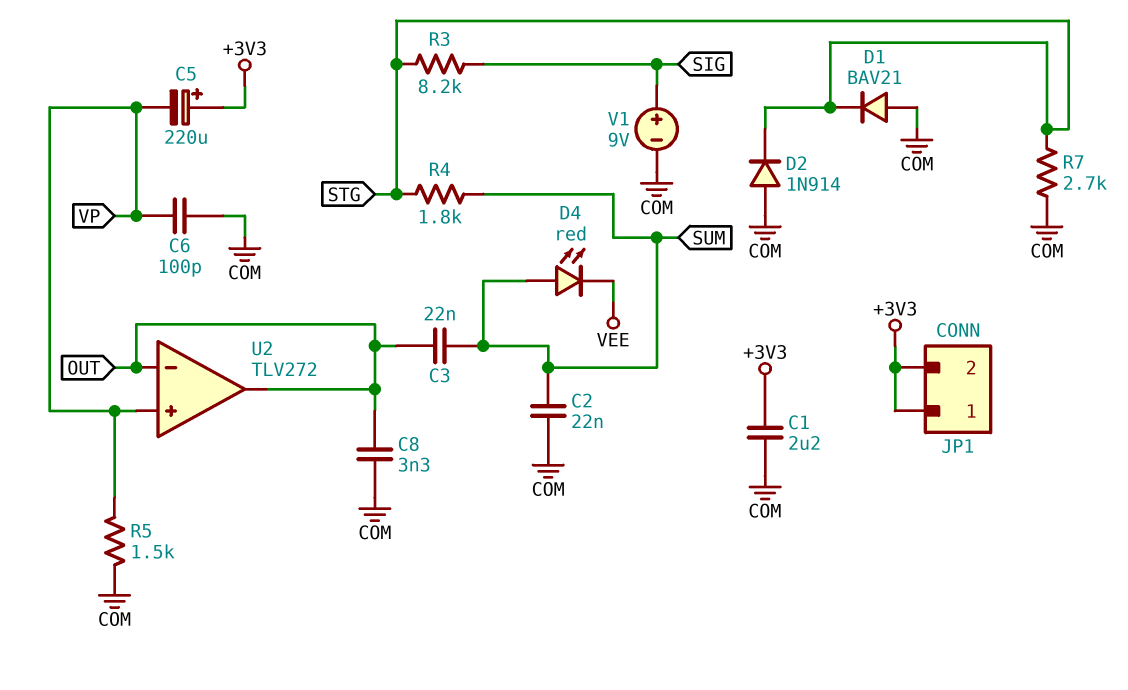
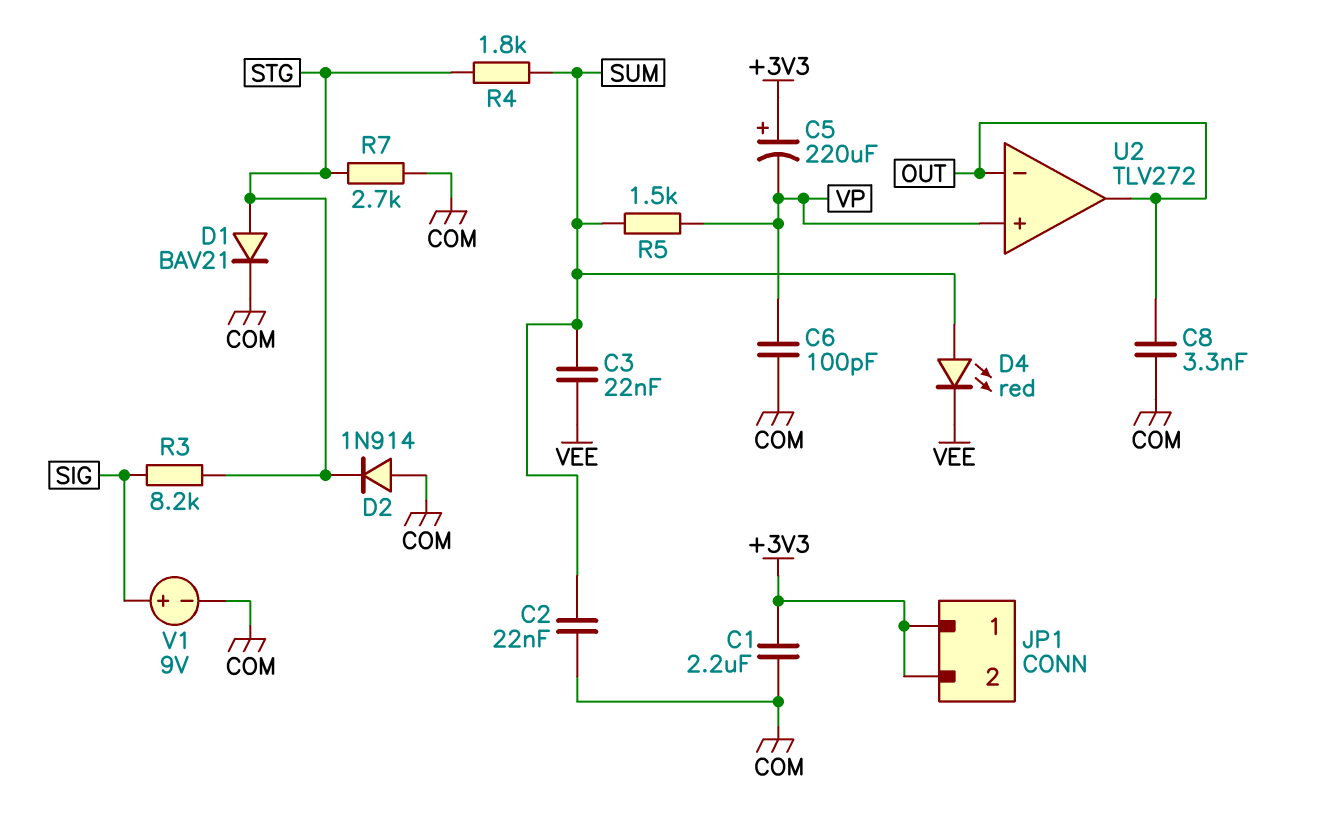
C3: 22nF (OUT, SUM) -> 22nF (SUM, VEE)
D1: diode BAV21 (A COM, K STG) -> diode BAV21 (A STG, K COM)
R5: 1.5k (COM, VP) -> 1.5k (SUM, VP)

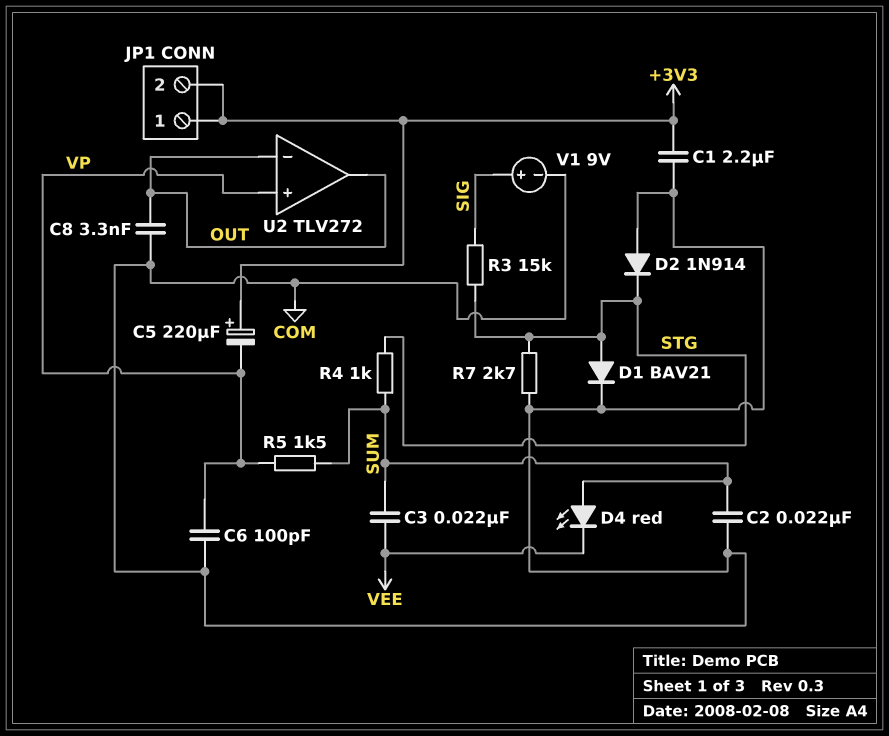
R3: 8.2k (SIG, STG) -> 15k (SIG, STG)
R4: 1.8k (STG, SUM) -> 1k (STG, SUM)

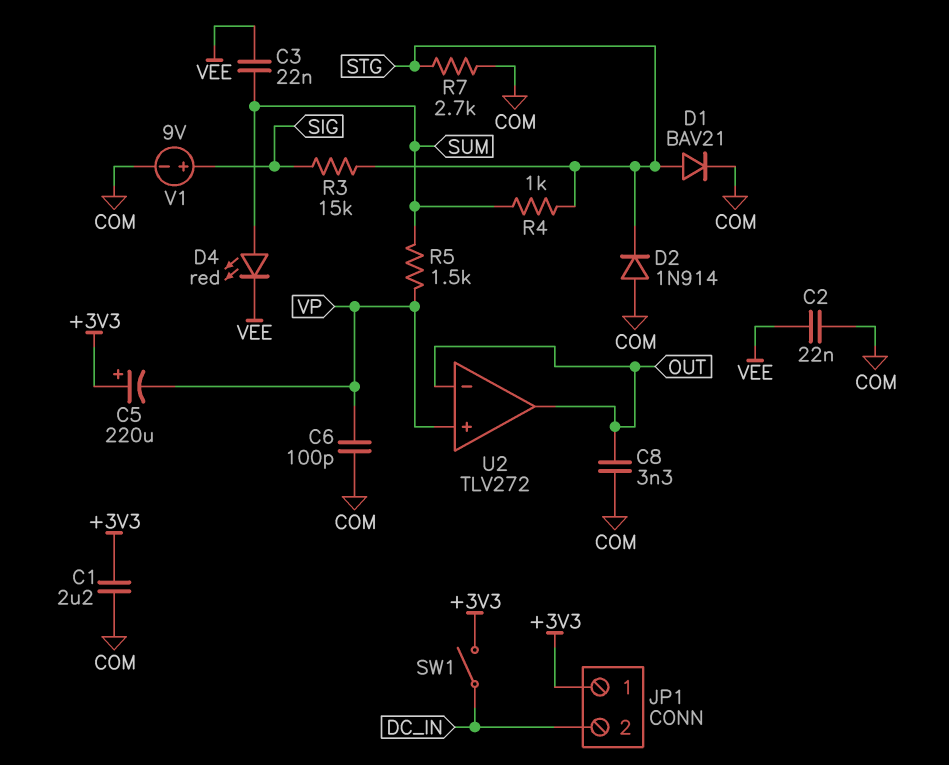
C2: 22nF (COM, SUM) -> 22nF (COM, VEE)
JP1 pin 2: +3V3 -> DC_IN
SW1: none -> switch (+3V3, DC_IN)

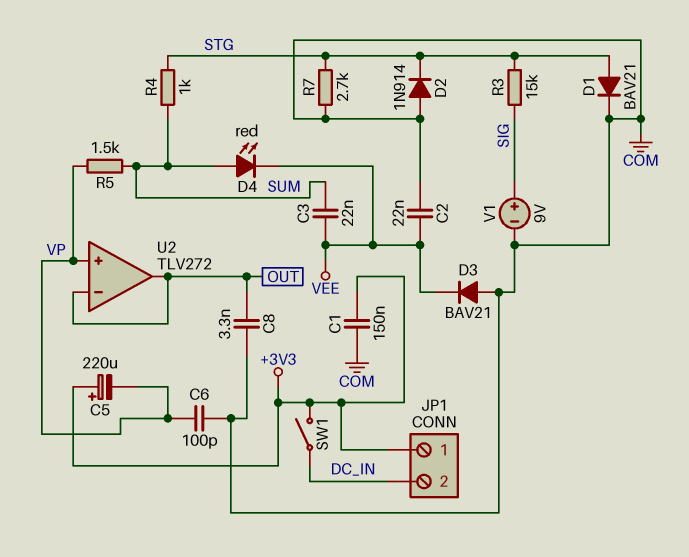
C1: 2.2uF (+3V3, COM) -> 150nF (+3V3, COM)
D3: none -> diode BAV21 (A COM, K VEE)

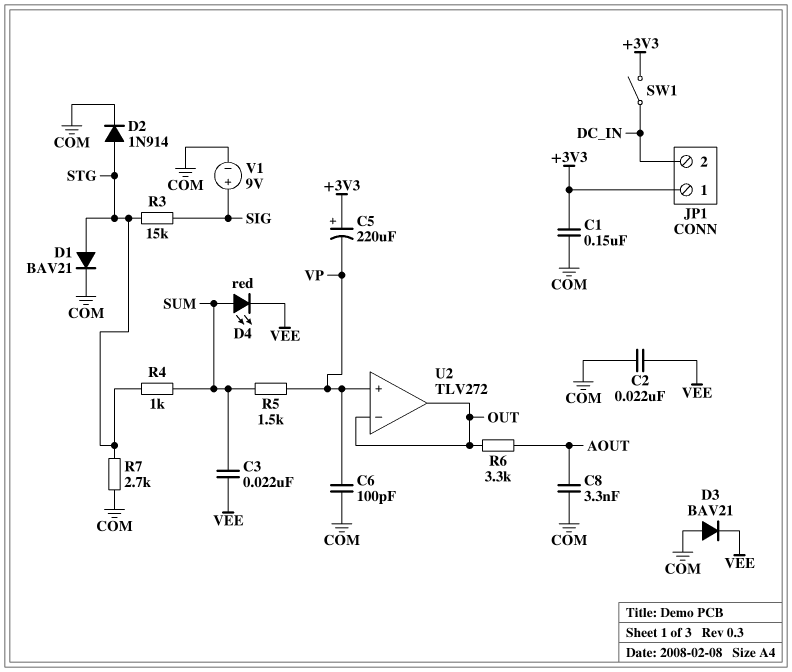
C8: 3.3nF (COM, OUT) -> 3.3nF (AOUT, COM)
D2: diode 1N914 (A COM, K STG) -> diode 1N914 (A STG, K COM)
R6: none -> 3.3k (AOUT, OUT)

